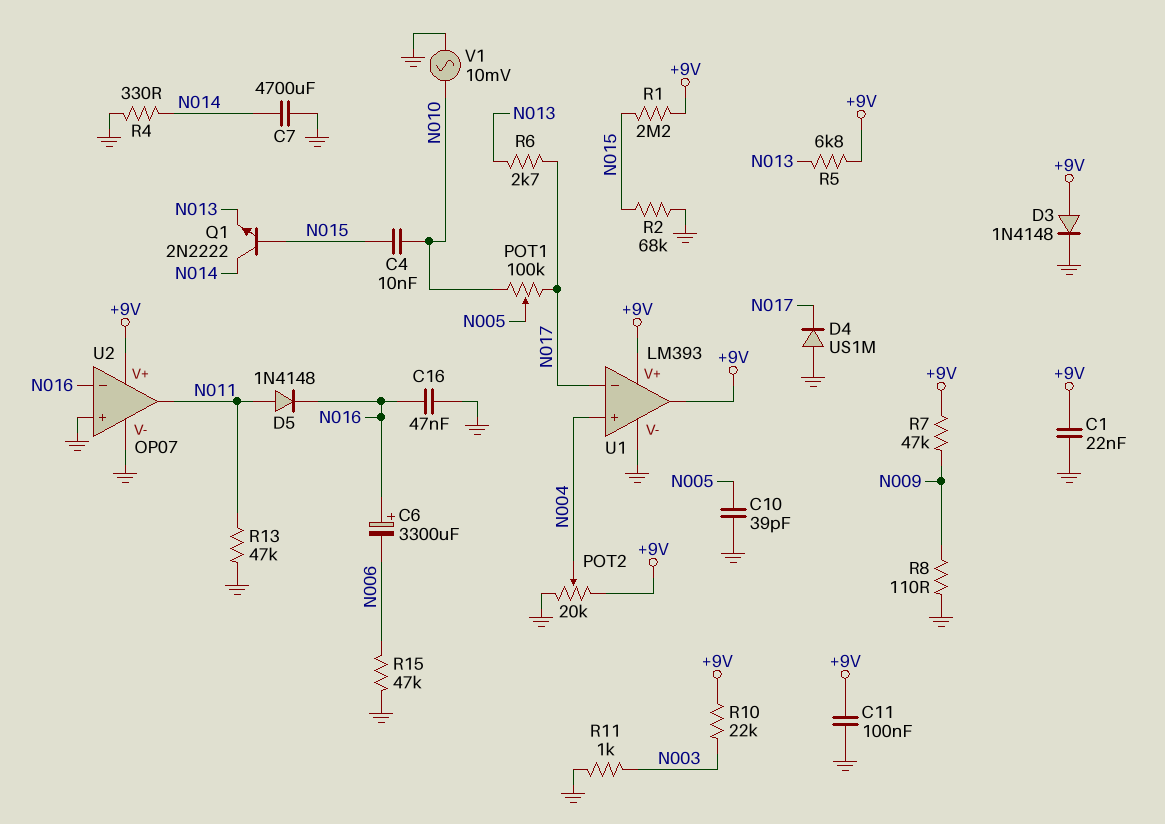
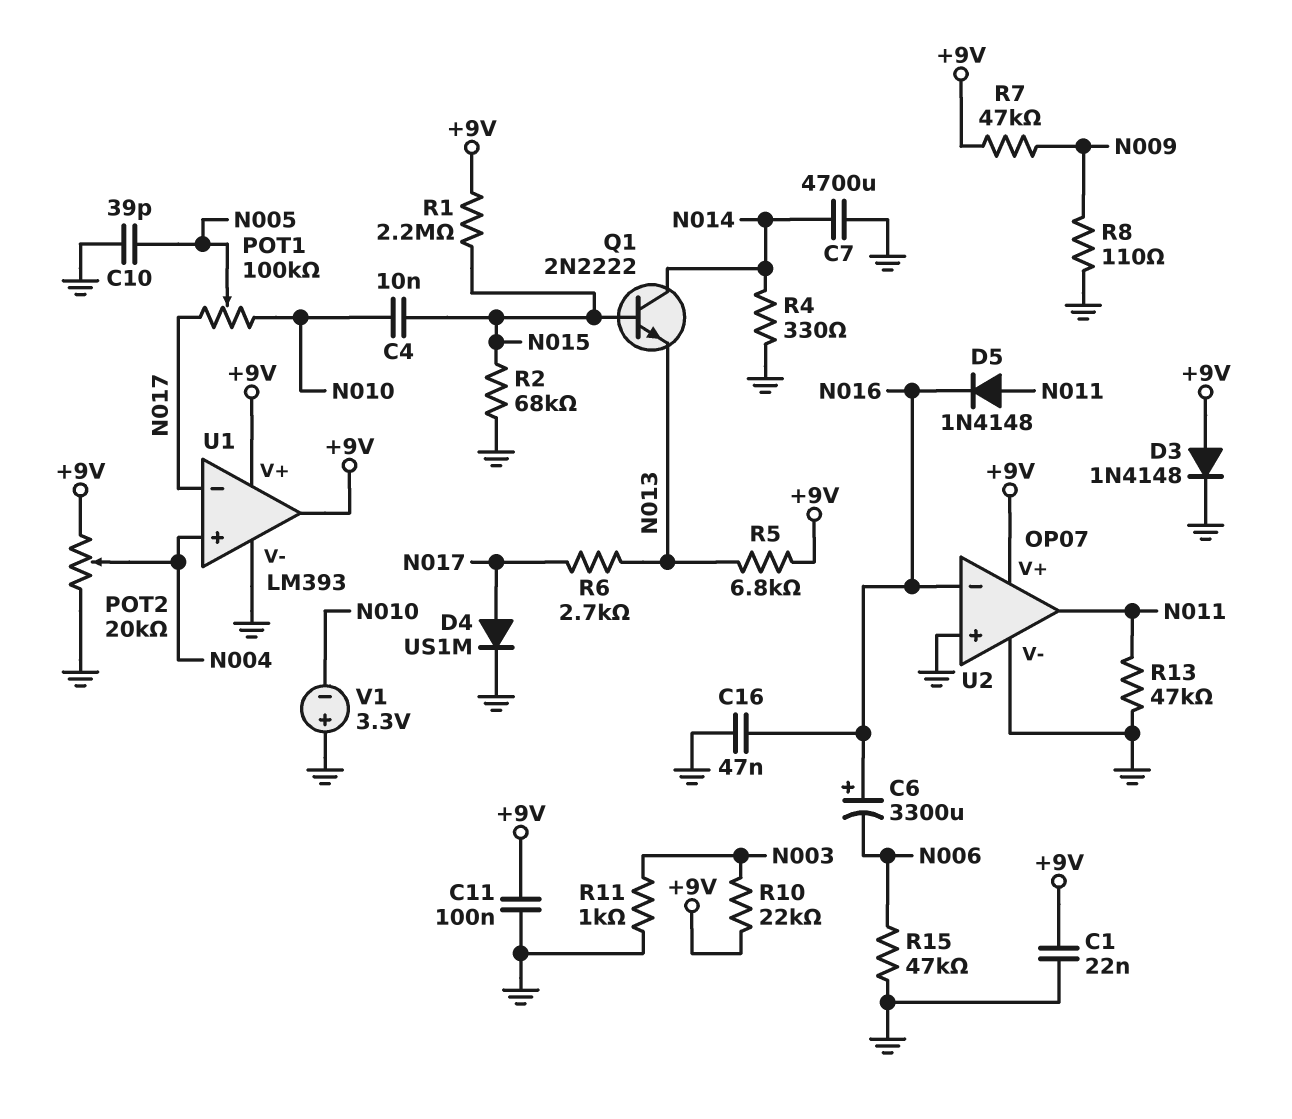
D4: diode US1M (A GND, K N017) -> diode US1M (A N017, K GND)
V1: AC 10mV (GND, N010) -> 3.3V (plus GND, minus N010)

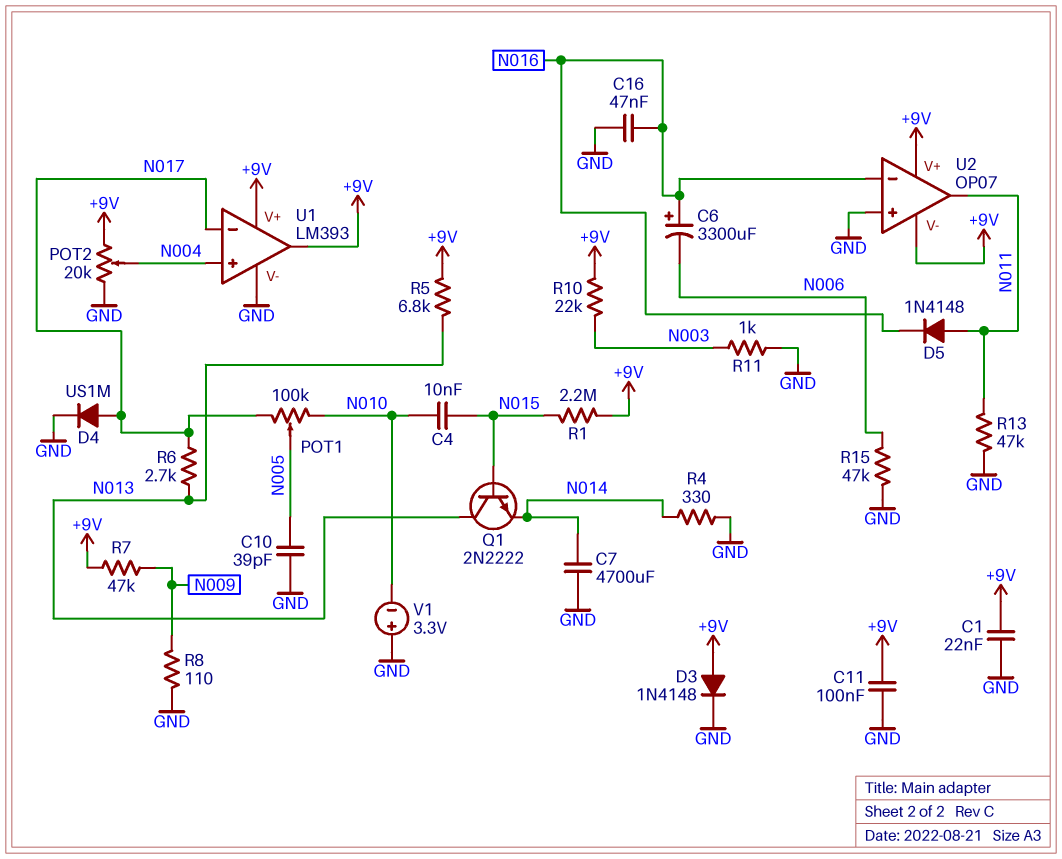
Q1: NPN 2N2222 (B N015, C N014, E N013) -> NPN 2N2222 (B N015, C N013, E N014)
R2: 68k (GND, N015) -> none
U2 pin V-: GND -> +9V

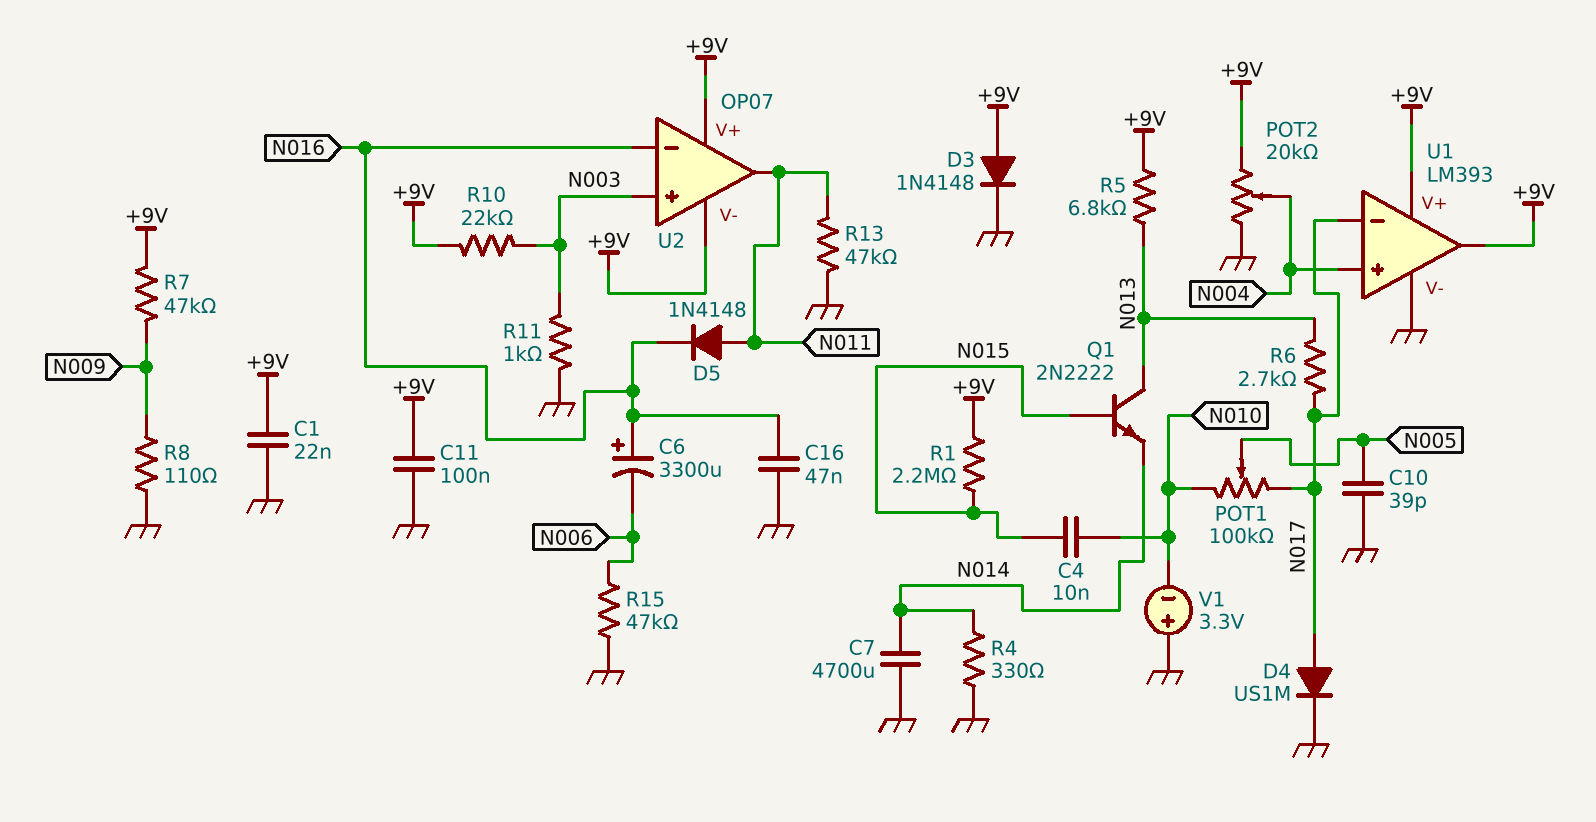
U2 pin in+: GND -> N003

